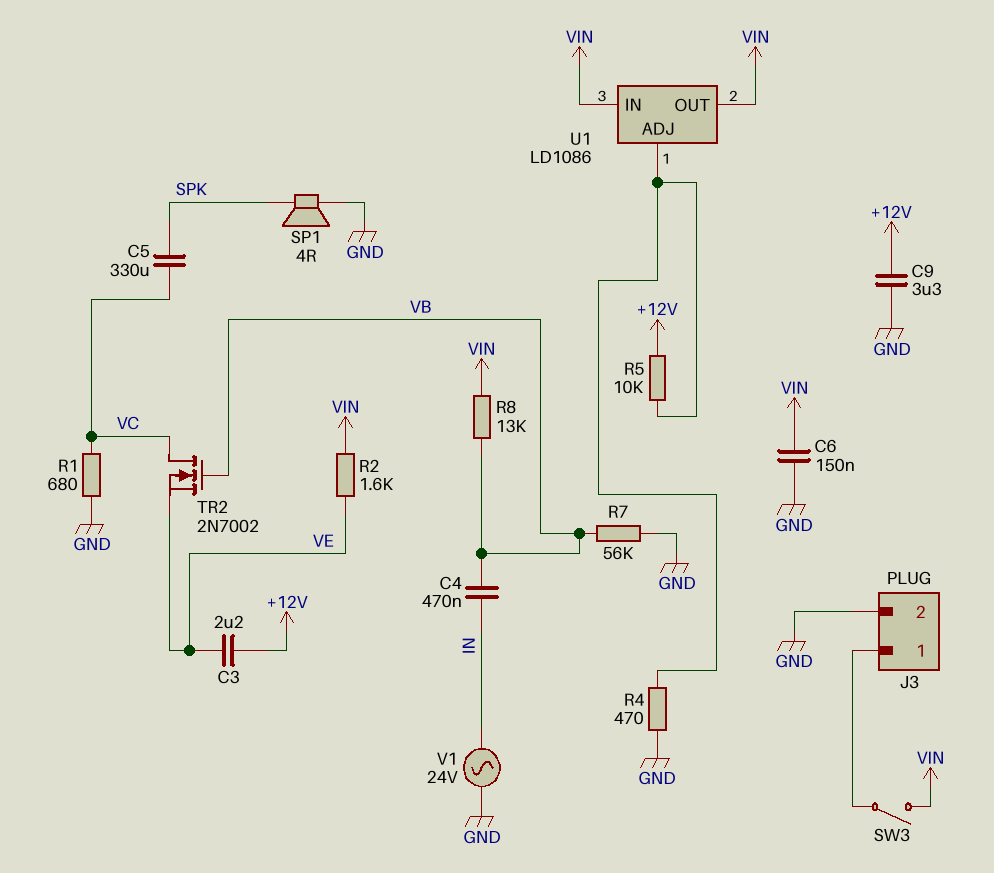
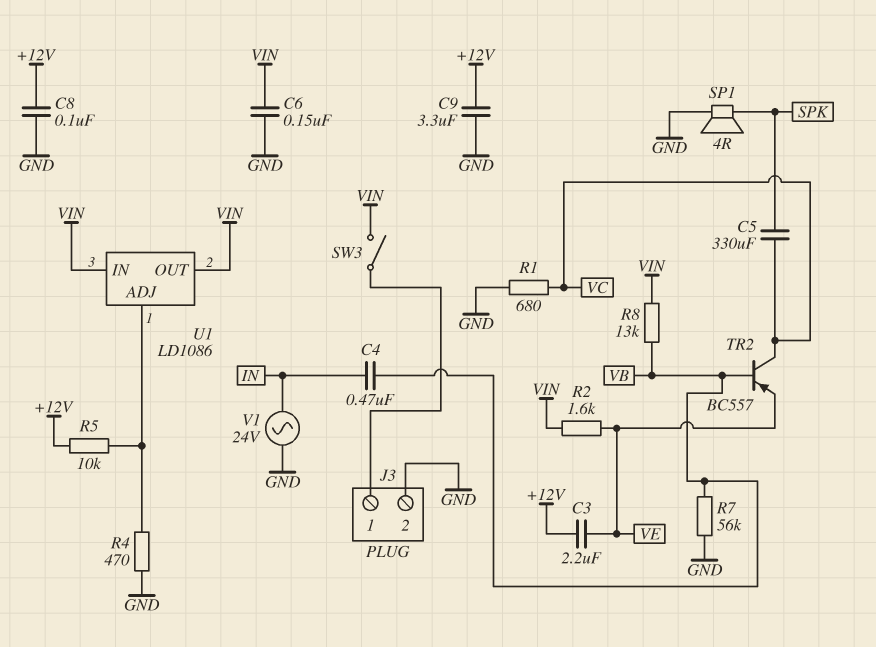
C8: none -> 100nF (+12V, GND)
TR2: NMOS 2N7002 (G VB, D VC, S VE) -> PNP BC557 (B VB, C VC, E VE)

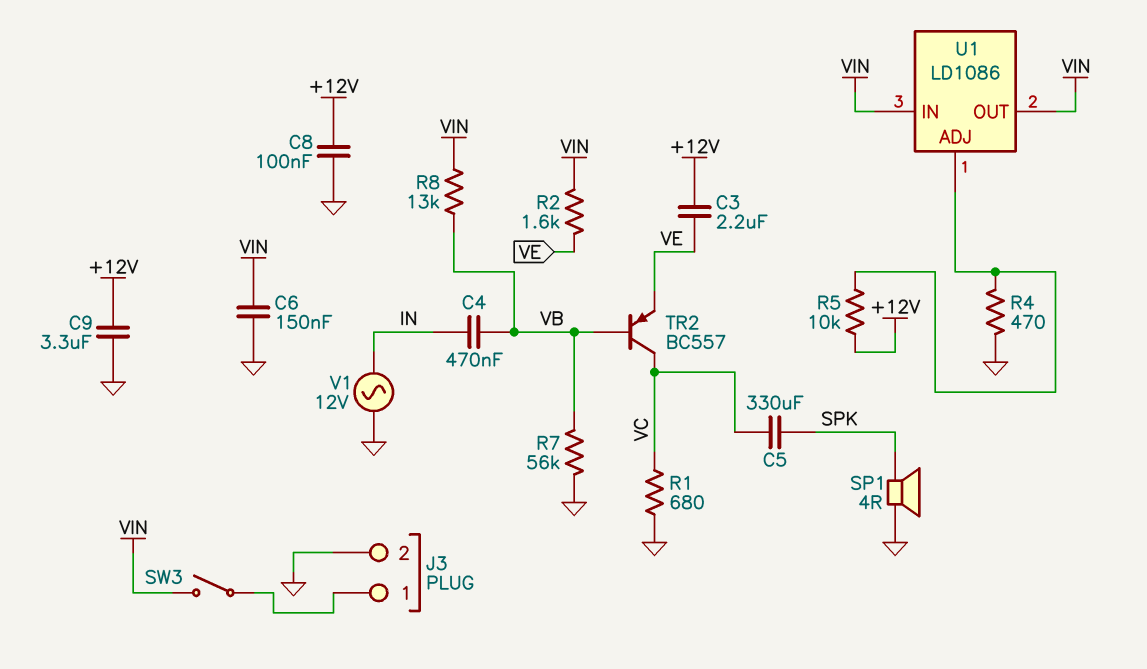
V1: AC 24V (GND, IN) -> AC 12V (GND, IN)

